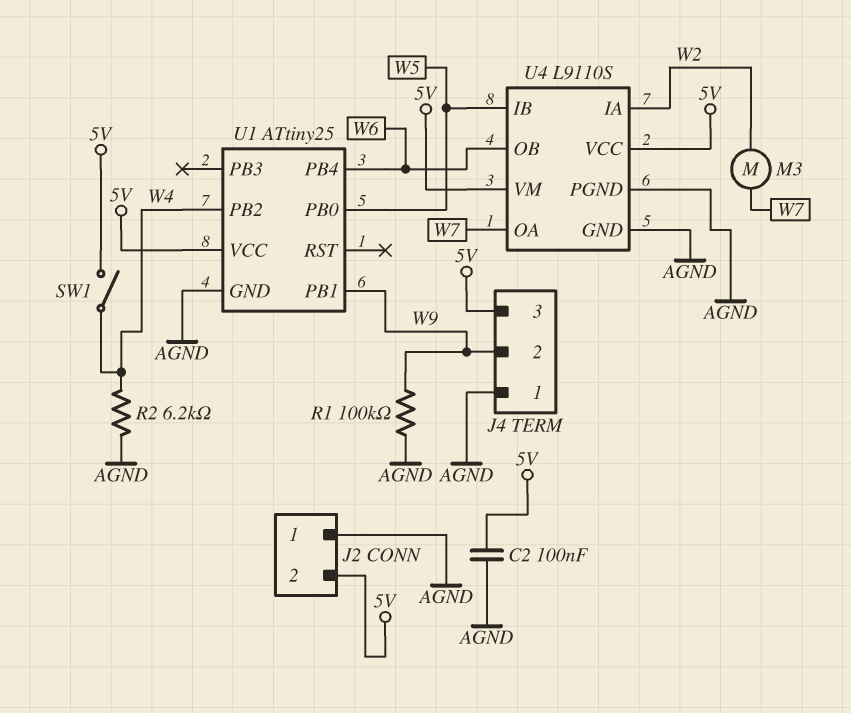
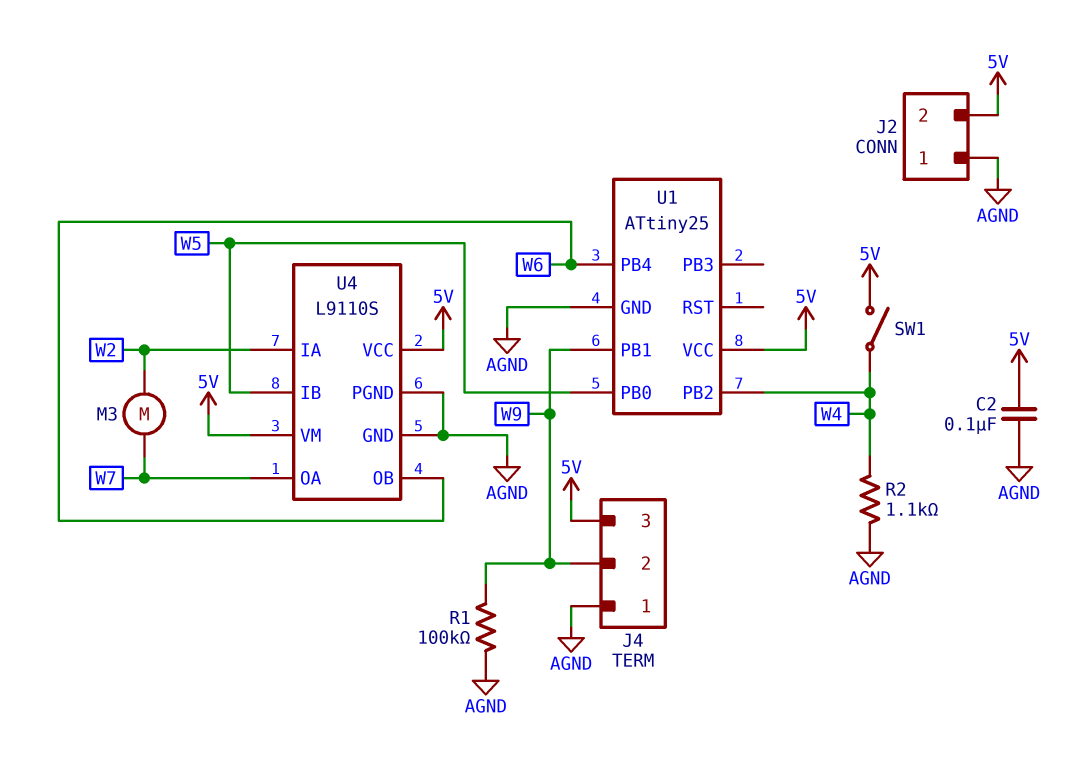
R2: 6.2k (AGND, W4) -> 1.1k (AGND, W4)

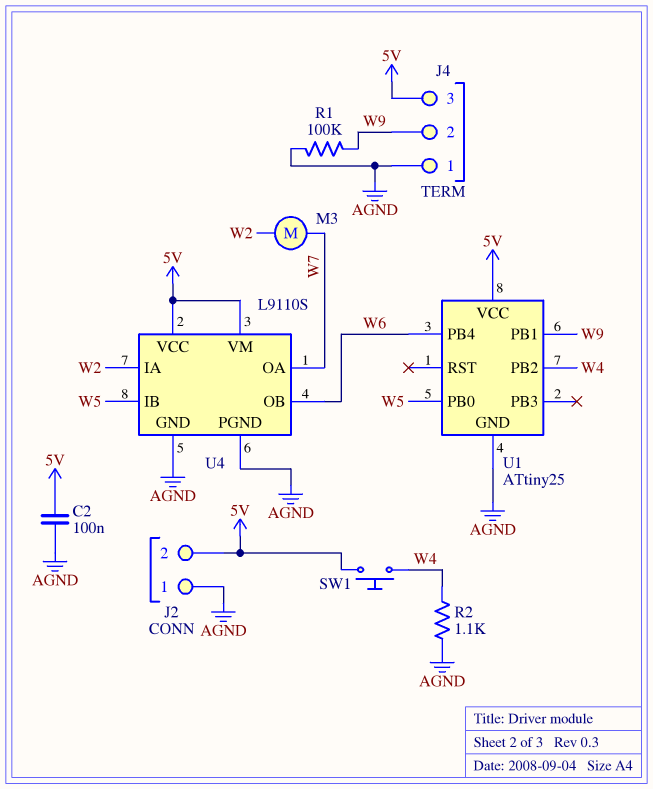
SW1: switch (5V, W4) -> button (5V, W4)

